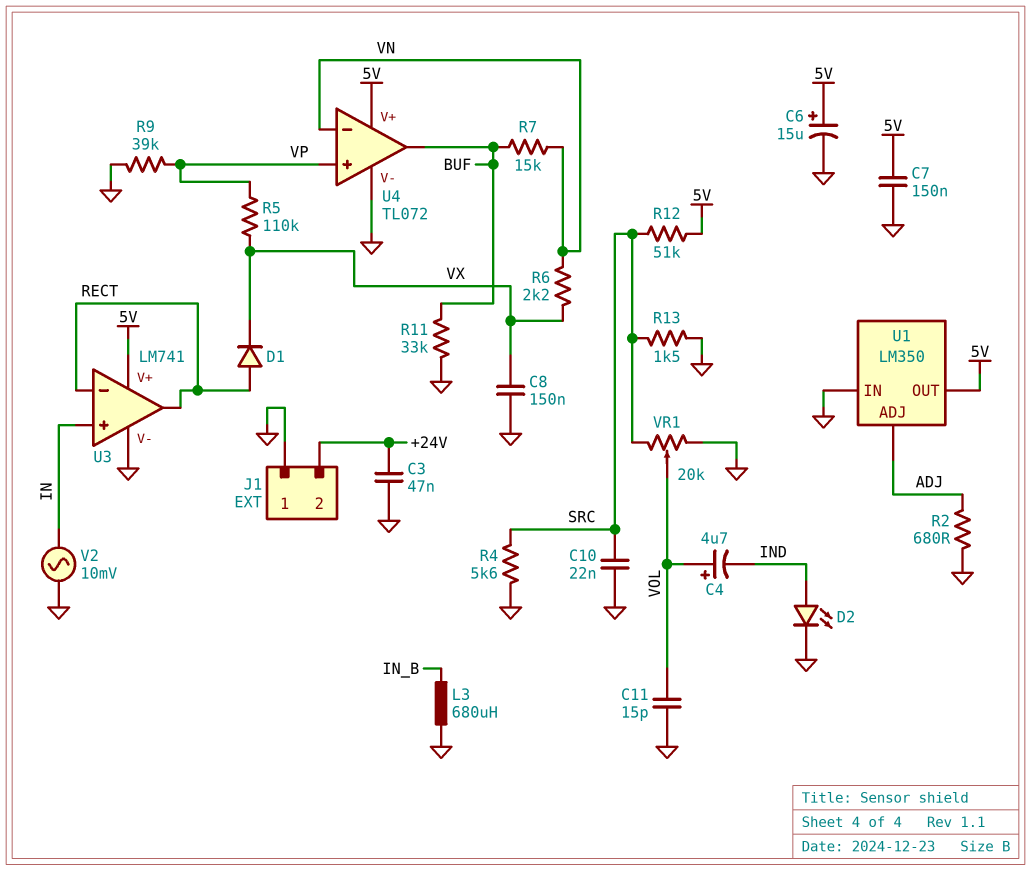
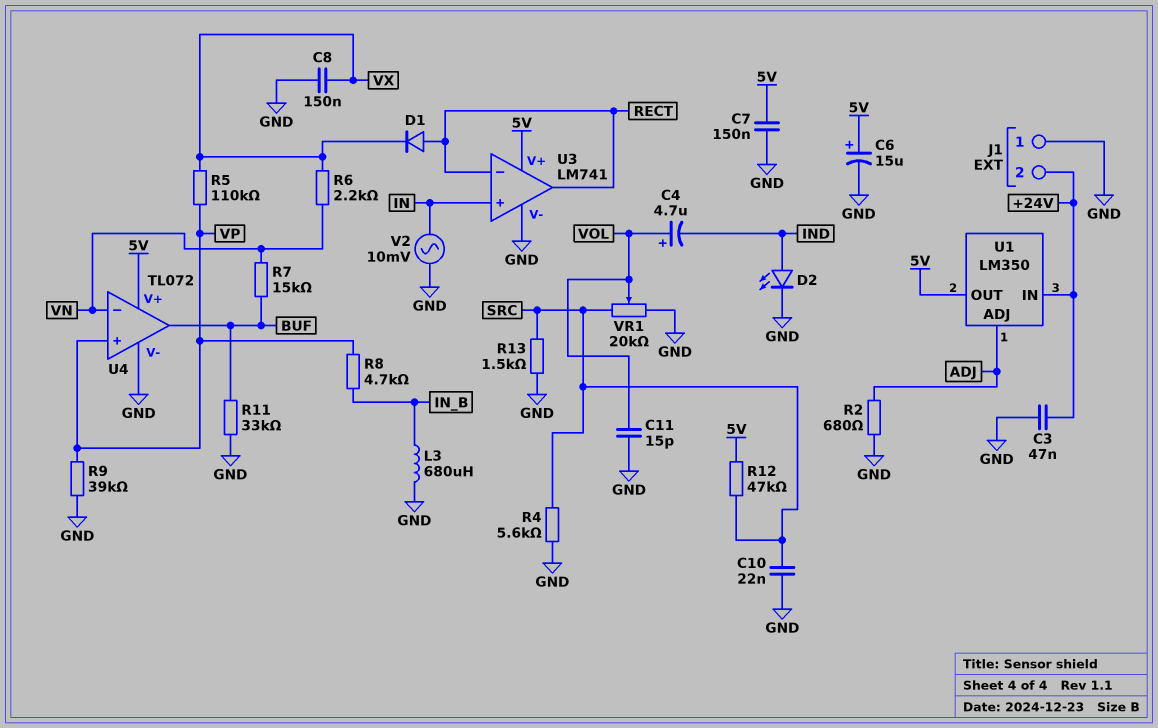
R8: none -> 4.7k (IN_B, VP)
R12: 51k (5V, SRC) -> 47k (5V, SRC)
U1 pin IN: GND -> +24V

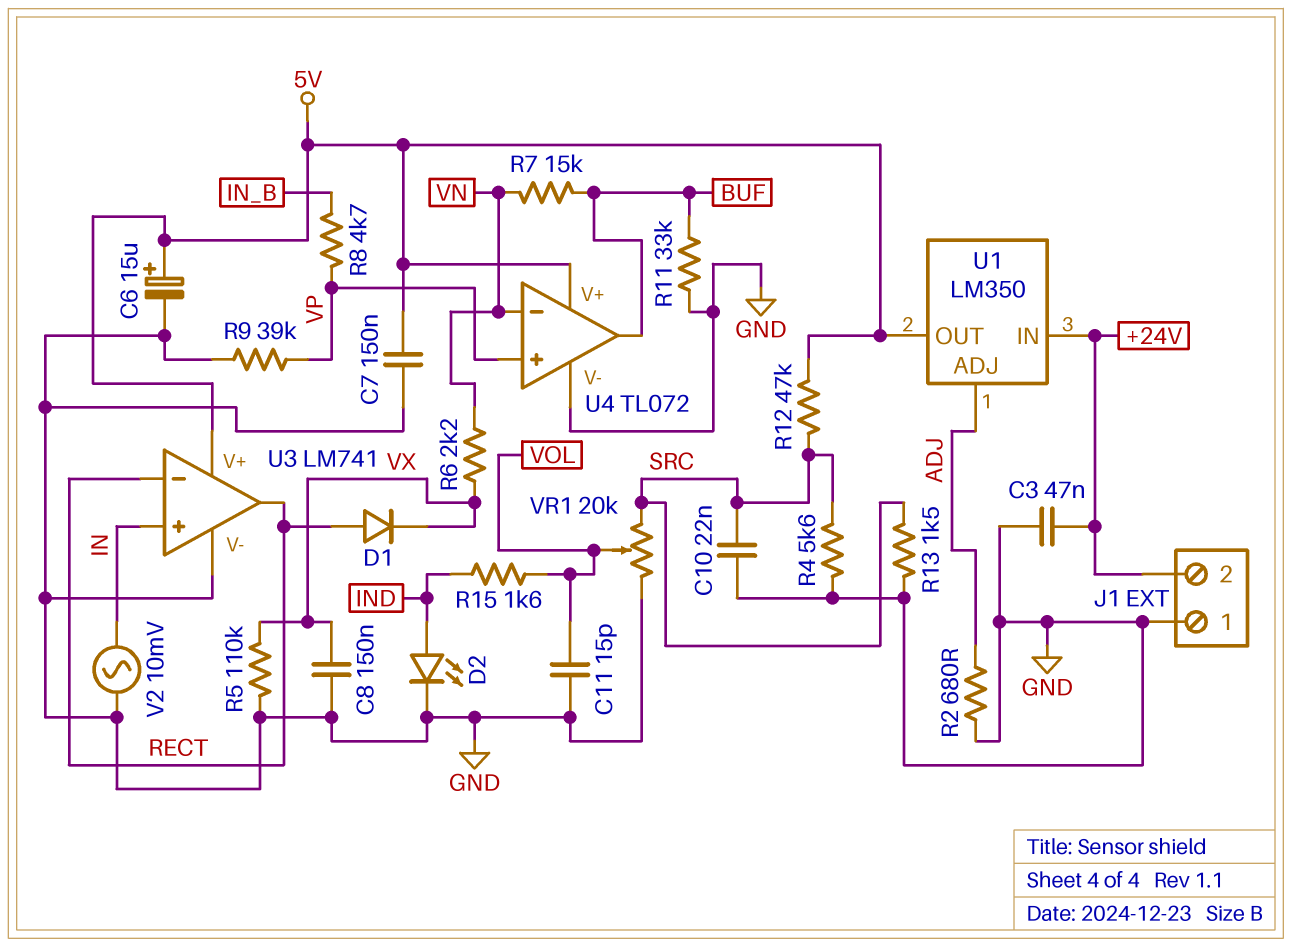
C4: 4.7uF (plus VOL, minus IND) -> none
L3: 680uH (GND, IN_B) -> none
R5: 110k (VP, VX) -> 110k (GND, VX)
R15: none -> 1.6k (IND, VOL)

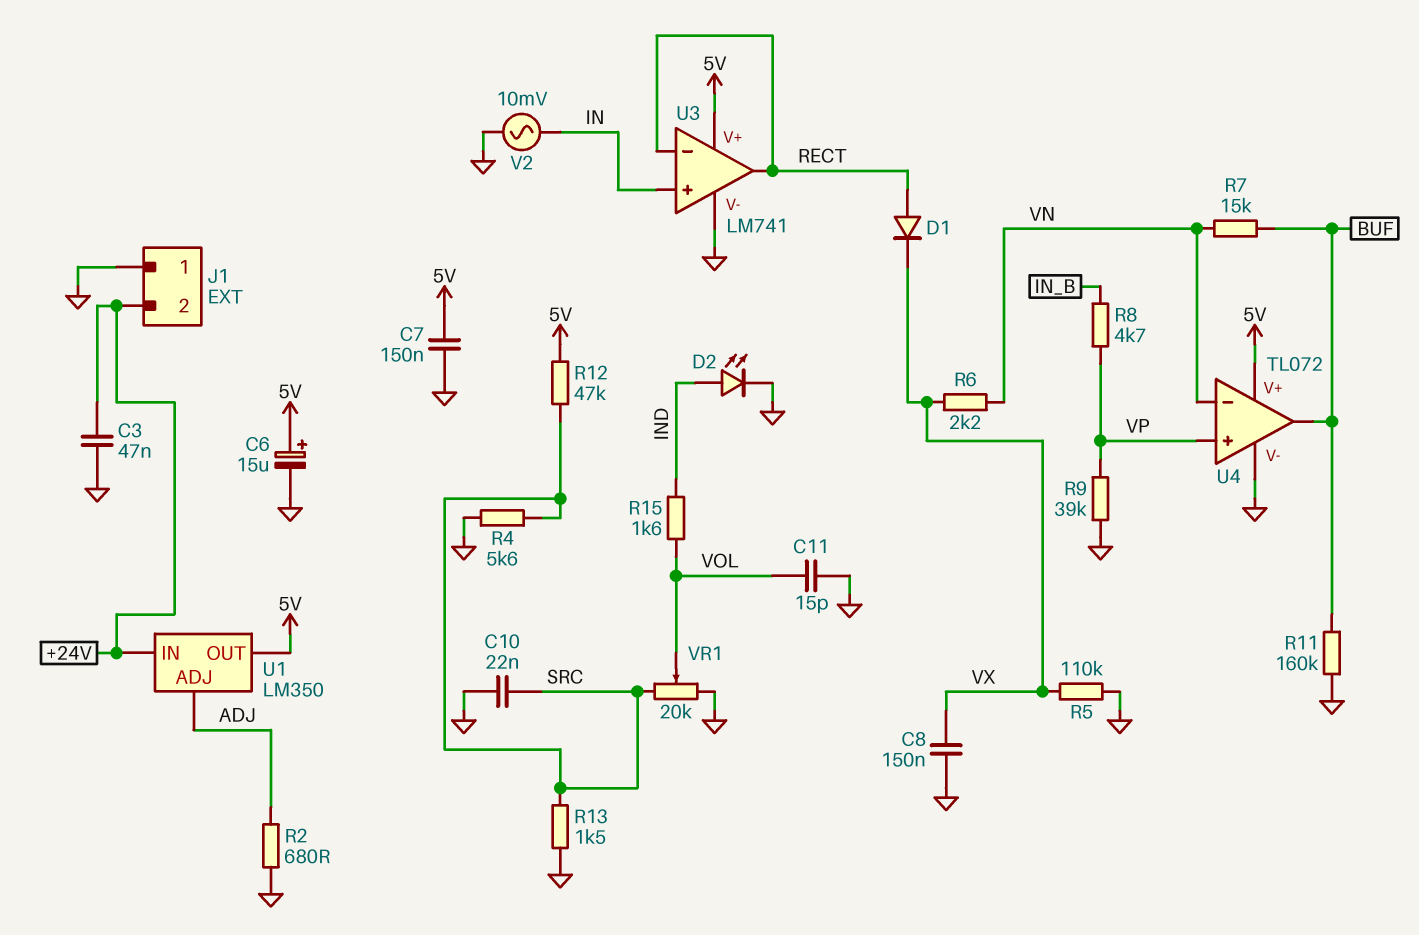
R11: 33k (BUF, GND) -> 160k (BUF, GND)

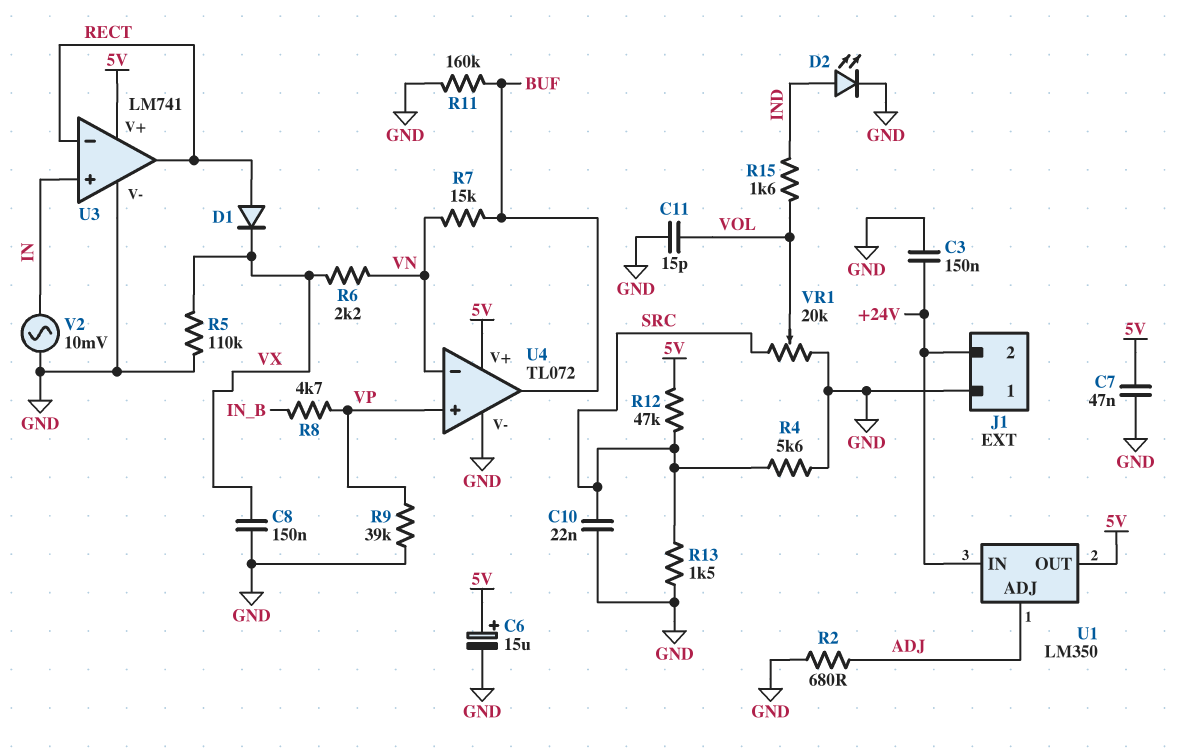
C3: 47nF (+24V, GND) -> 150nF (+24V, GND)
C7: 150nF (5V, GND) -> 47nF (5V, GND)

